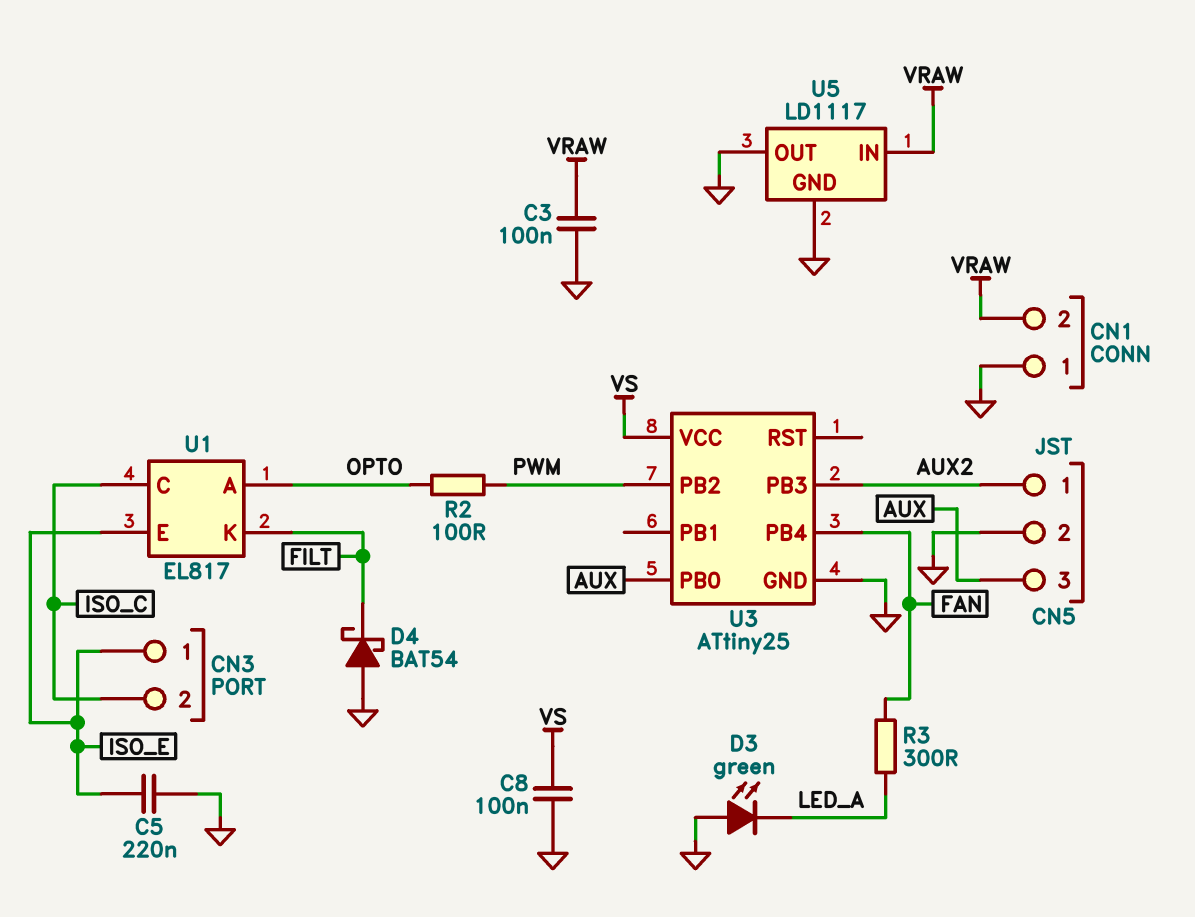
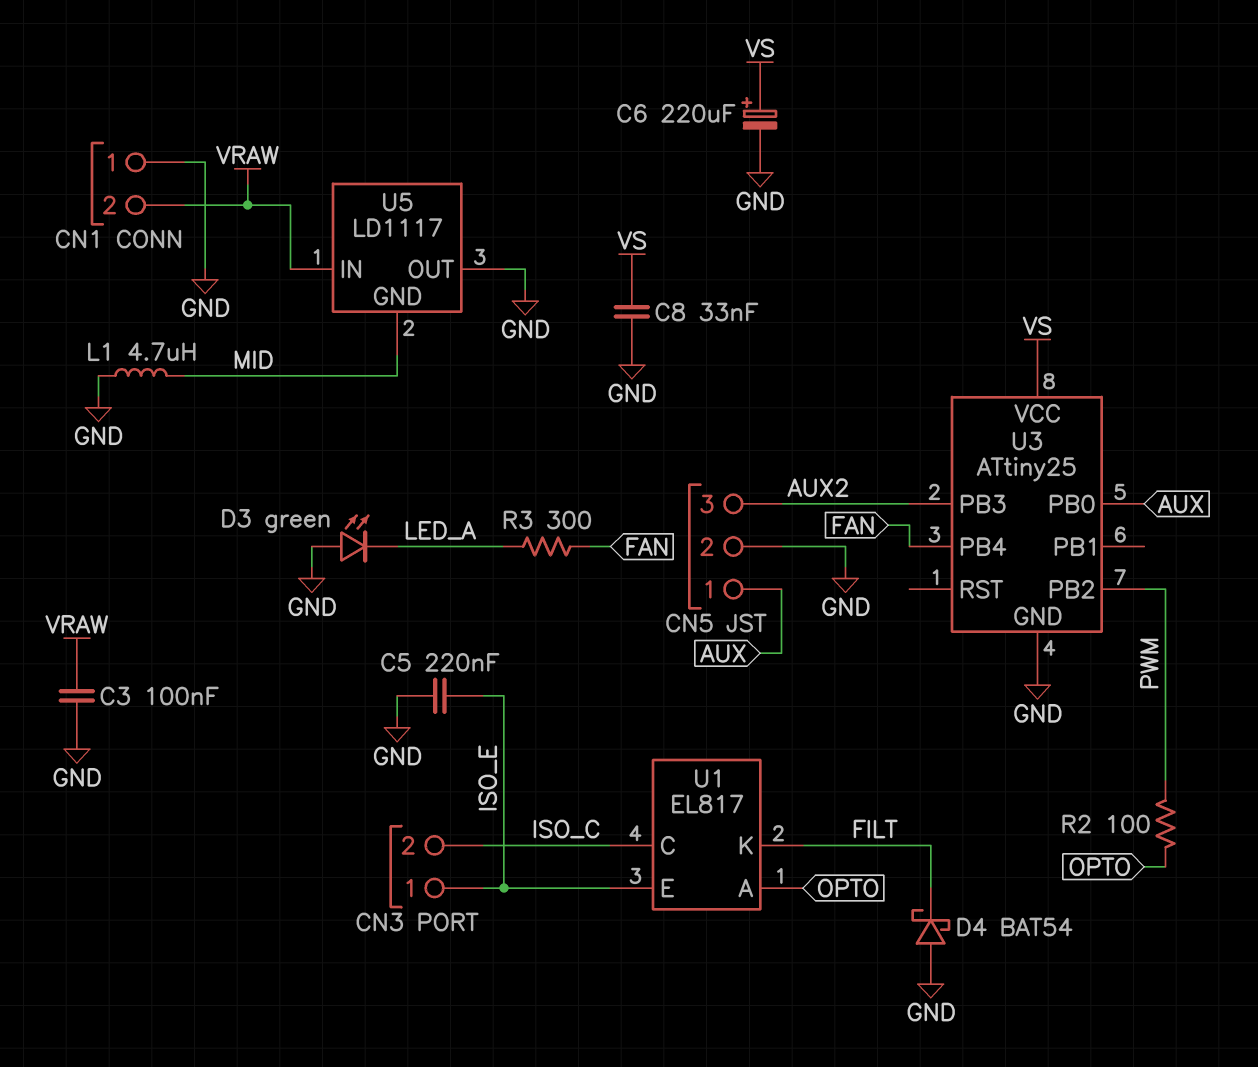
C6: none -> 220uF (plus VS, minus GND)
C8: 100nF (GND, VS) -> 33nF (GND, VS)
CN5 pin 1: AUX2 -> AUX
CN5 pin 3: AUX -> AUX2
L1: none -> 4.7uH (GND, MID)
U5 pin GND: GND -> MID

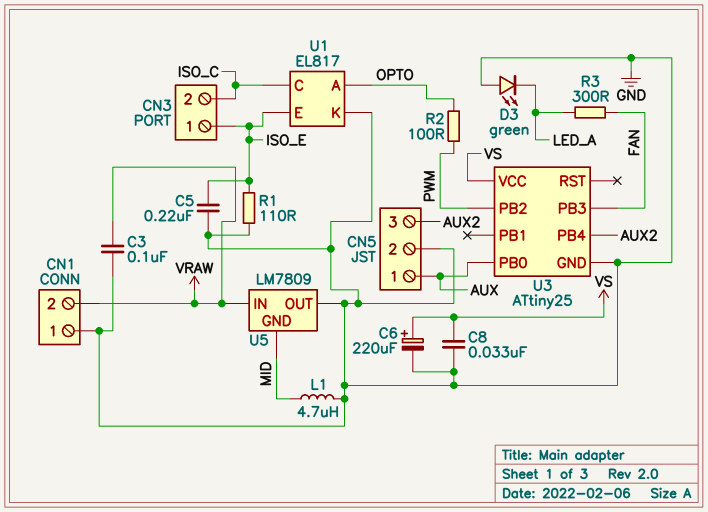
D4: schottky BAT54 (A GND, K FILT) -> none
R1: none -> 110 (GND, ISO_E)
U1 pin K: FILT -> GND
U3 pin PB3: AUX2 -> FAN
U3 pin PB4: FAN -> AUX2
U5: LD1117 -> LM7809

